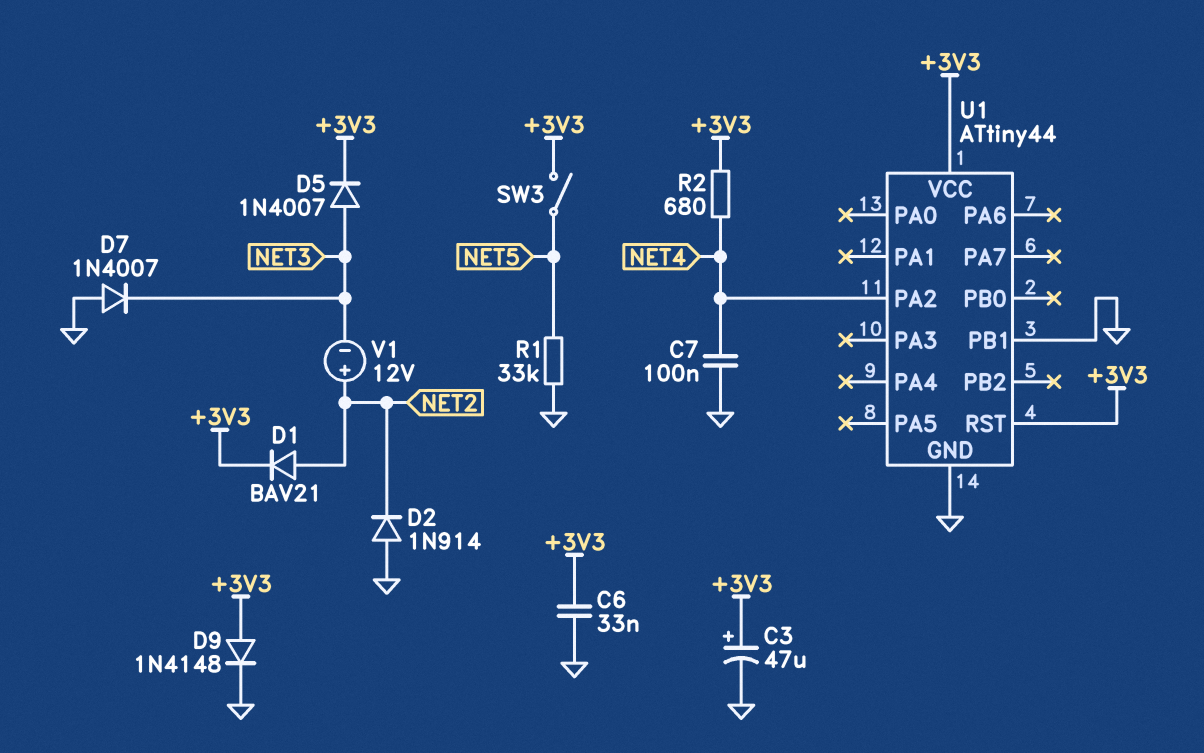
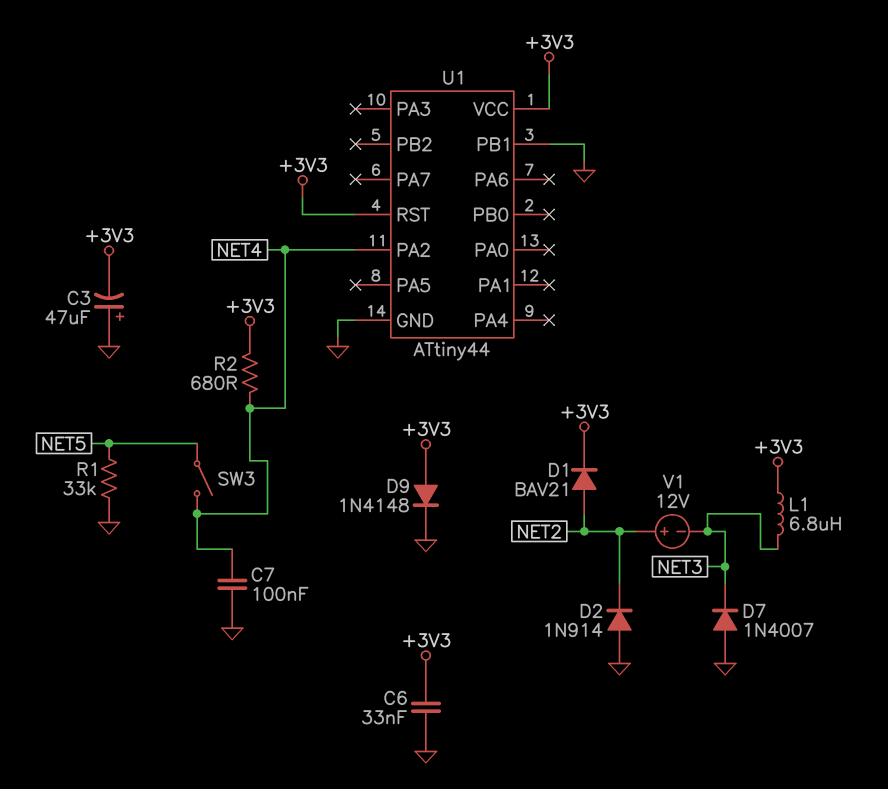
C3: 47uF (plus +3V3, minus GND) -> 47uF (plus GND, minus +3V3)
D5: diode 1N4007 (A NET3, K +3V3) -> none
L1: none -> 6.8uH (+3V3, NET3)
SW3: switch (+3V3, NET5) -> switch (NET4, NET5)

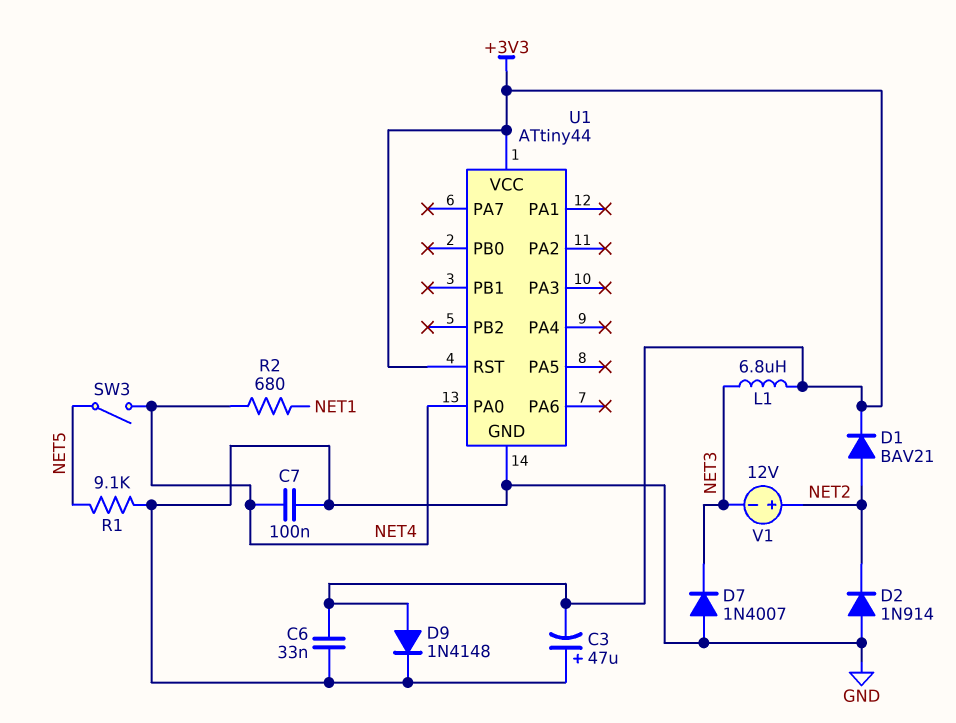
R1: 33k (GND, NET5) -> 9.1k (GND, NET5)
R2: 680 (+3V3, NET4) -> 680 (NET1, NET4)
U1 pin PA0: none -> NET4
U1 pin PA2: NET4 -> none
U1 pin PB1: GND -> none

